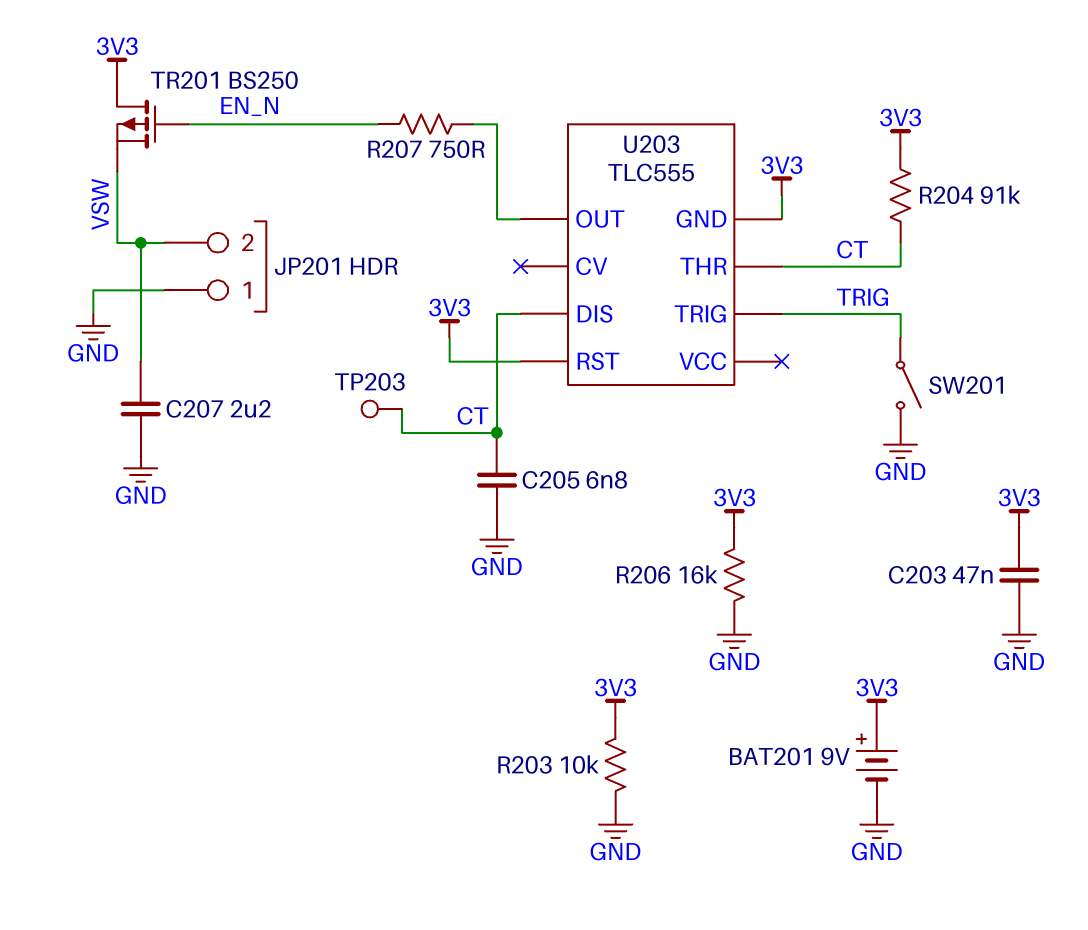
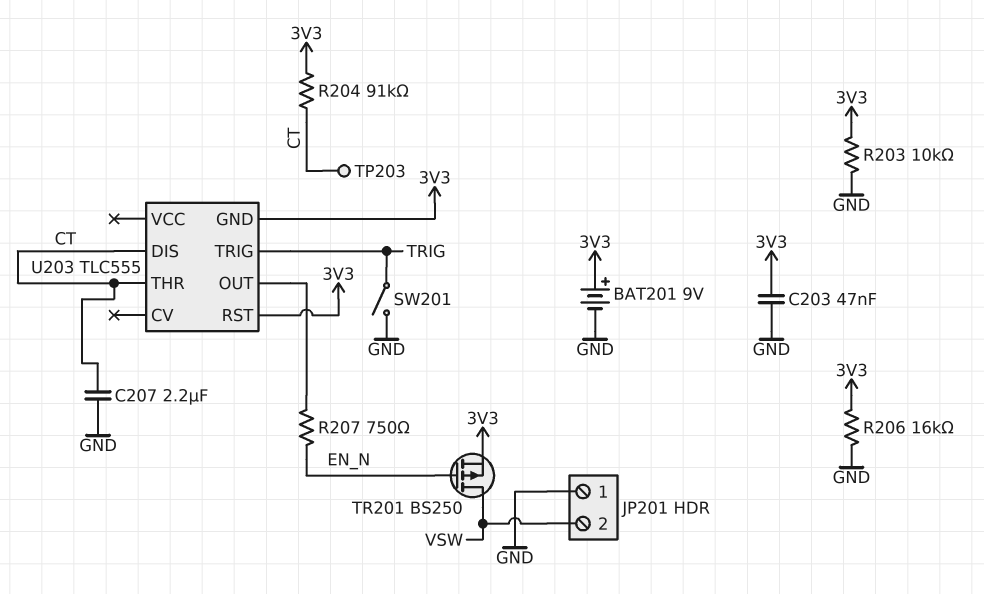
C205: 6.8nF (CT, GND) -> none
C207: 2.2uF (GND, VSW) -> 2.2uF (CT, GND)
TR201: PMOS BS250 (G EN_N, D 3V3, S VSW) -> PMOS BS250 (G EN_N, D VSW, S 3V3)

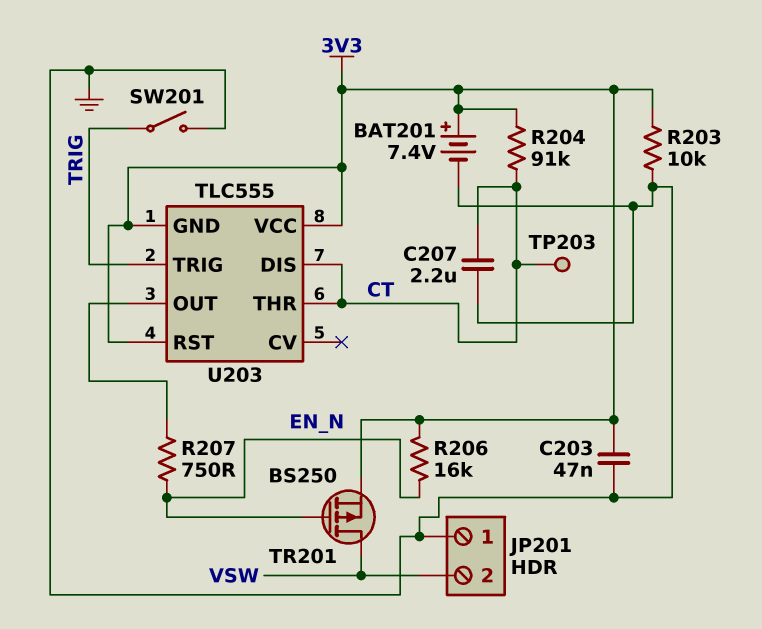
BAT201: 9V (plus 3V3, minus GND) -> 7.4V (plus 3V3, minus GND)
R206: 16k (3V3, GND) -> 16k (3V3, EN_N)
U203 pin VCC: none -> 3V3

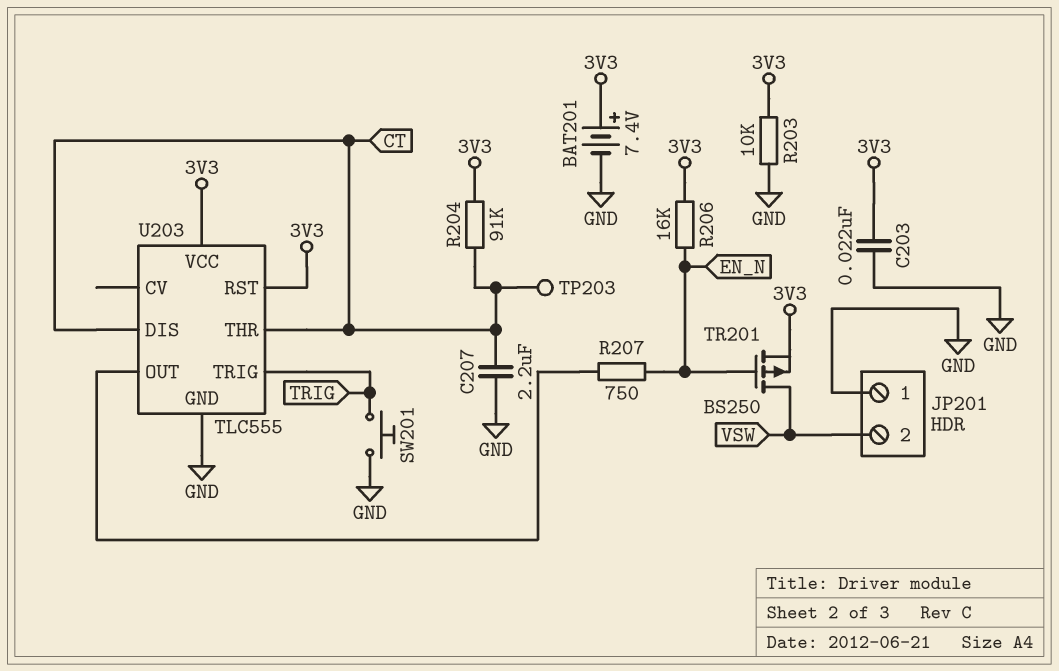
C203: 47nF (3V3, GND) -> 22nF (3V3, GND)
SW201: switch (GND, TRIG) -> button (GND, TRIG)
U203 pin GND: 3V3 -> GND

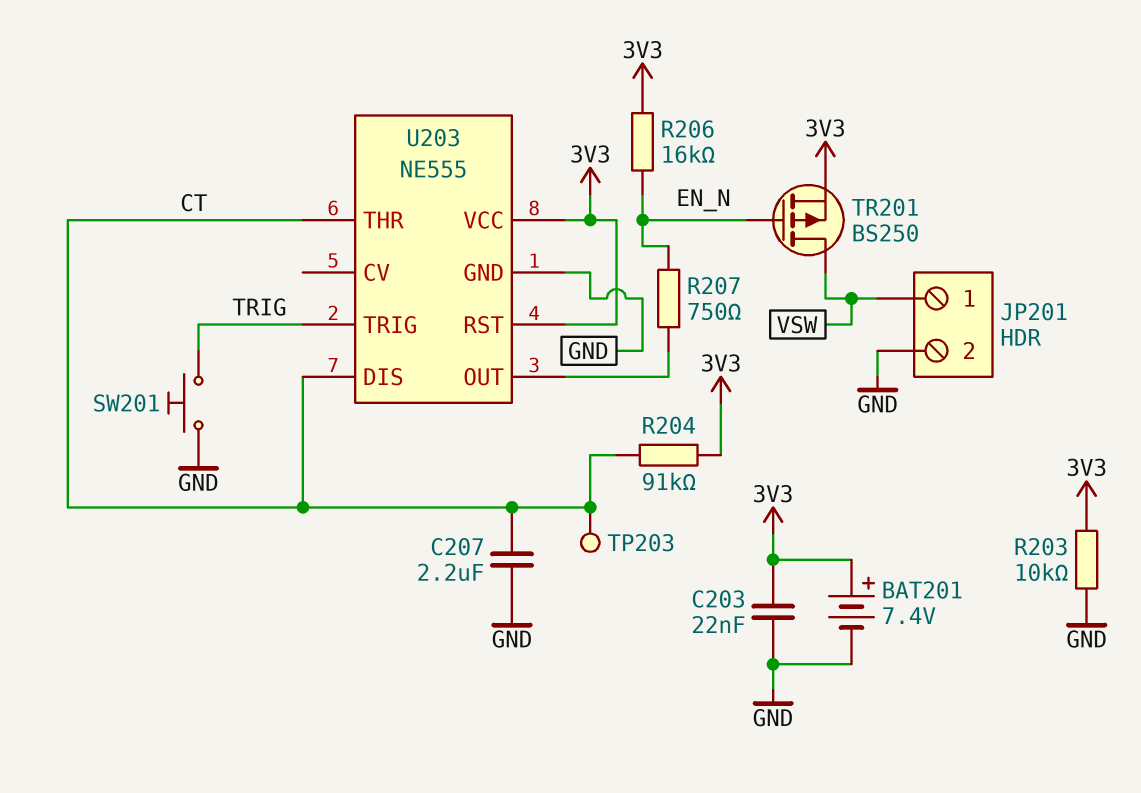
JP201 pin 1: GND -> VSW
JP201 pin 2: VSW -> GND
U203: TLC555 -> NE555

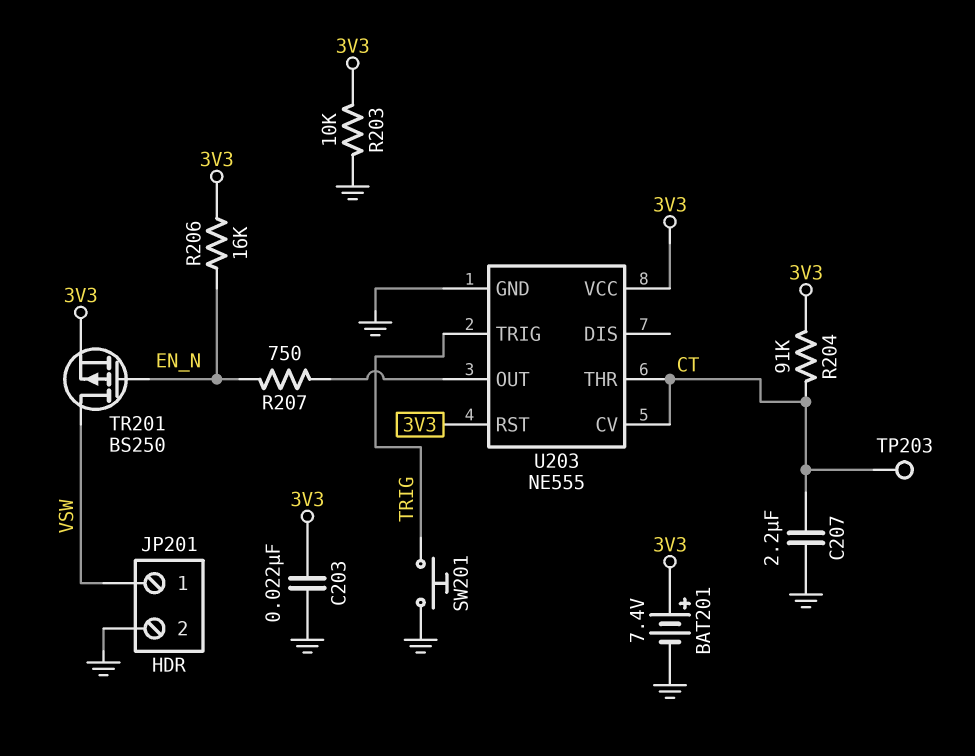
U203 pin CV: none -> CT
U203 pin DIS: CT -> none

